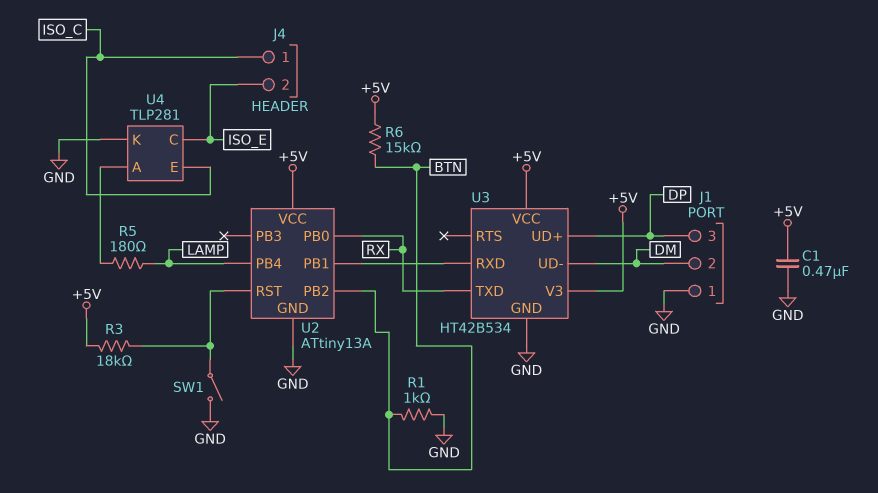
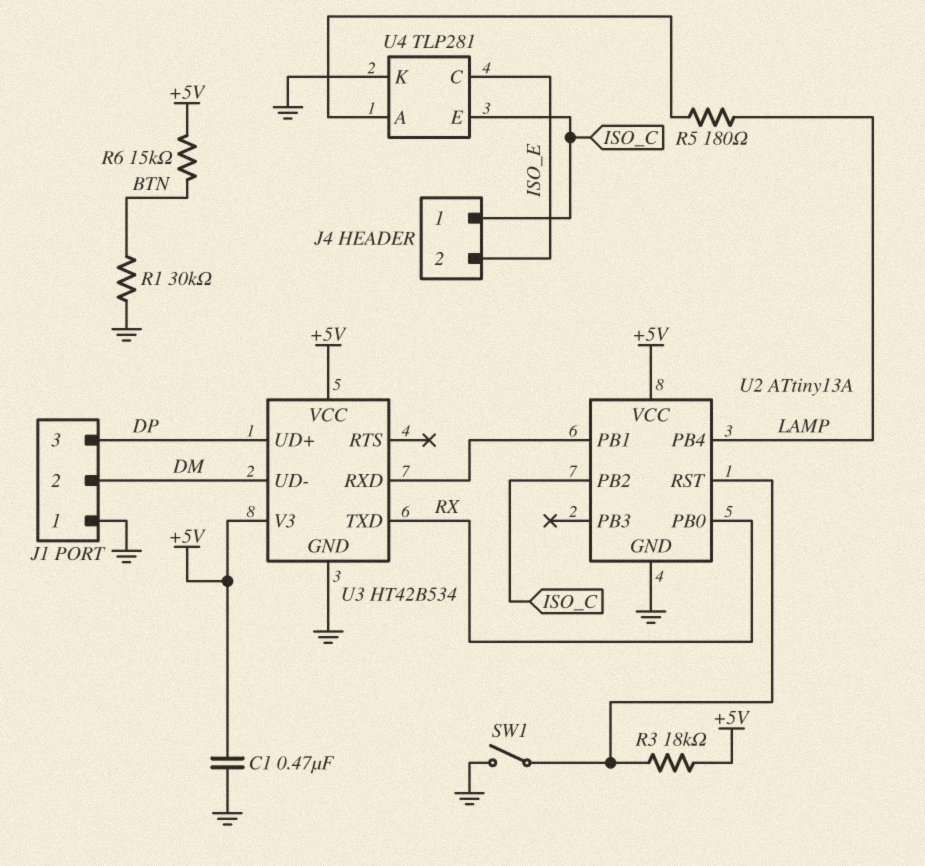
R1: 1k (BTN, GND) -> 30k (BTN, GND)
U2 pin PB2: BTN -> ISO_C

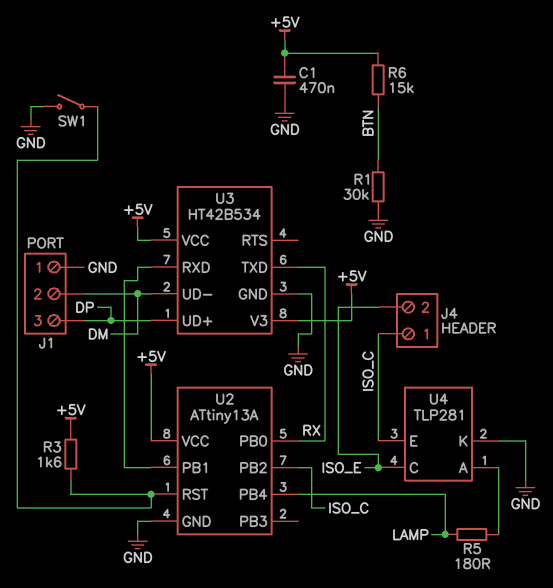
R3: 18k (+5V, U2/RST) -> 1.6k (+5V, U2/RST)

